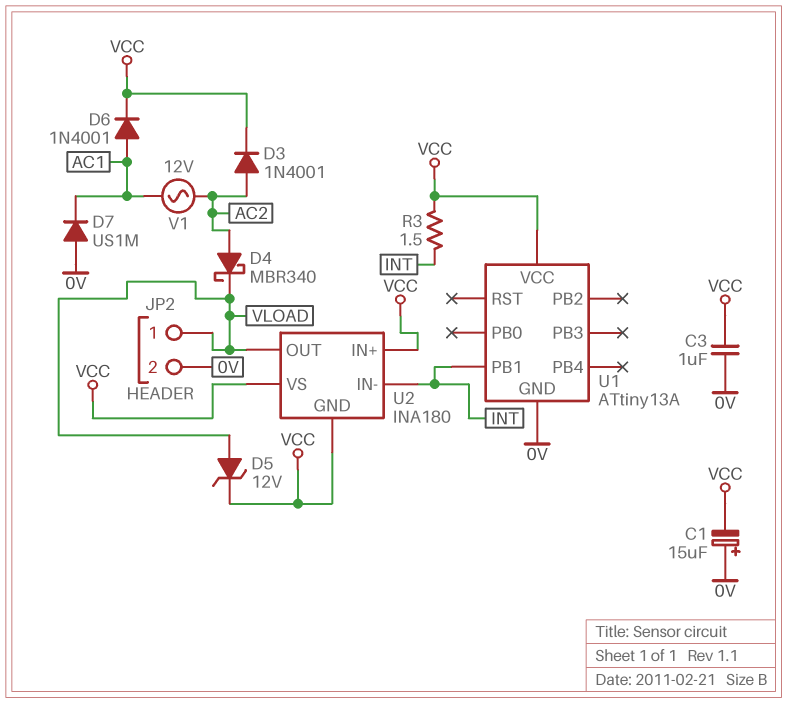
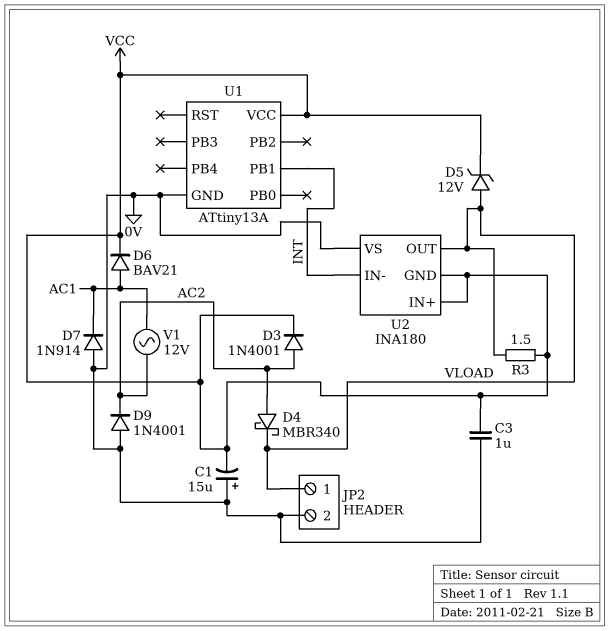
D6: diode 1N4001 (A AC1, K VCC) -> diode BAV21 (A AC1, K VCC)
D7: diode US1M (A 0V, K AC1) -> diode 1N914 (A 0V, K AC1)
D9: none -> diode 1N4001 (A 0V, K AC2)
R3: 1.5 (INT, VCC) -> 1.5 (VCC, VLOAD)
U2 pin VS: VCC -> 0V

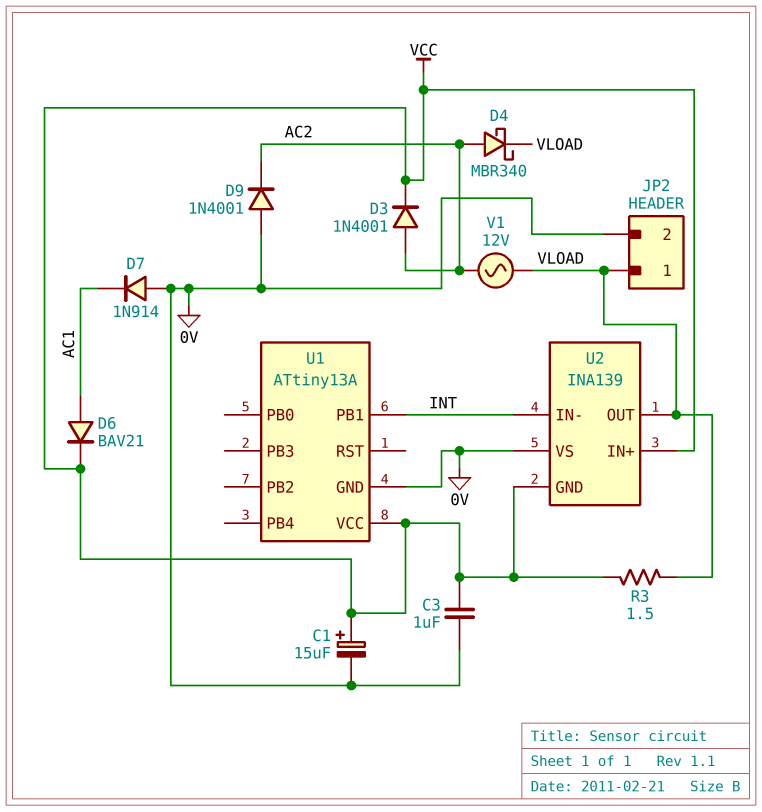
C1: 15uF (plus 0V, minus VCC) -> 15uF (plus VCC, minus 0V)
D5: zener 12V (A VLOAD, K VCC) -> none
U2: INA180 -> INA139
V1: AC 12V (AC1, AC2) -> AC 12V (AC2, VLOAD)

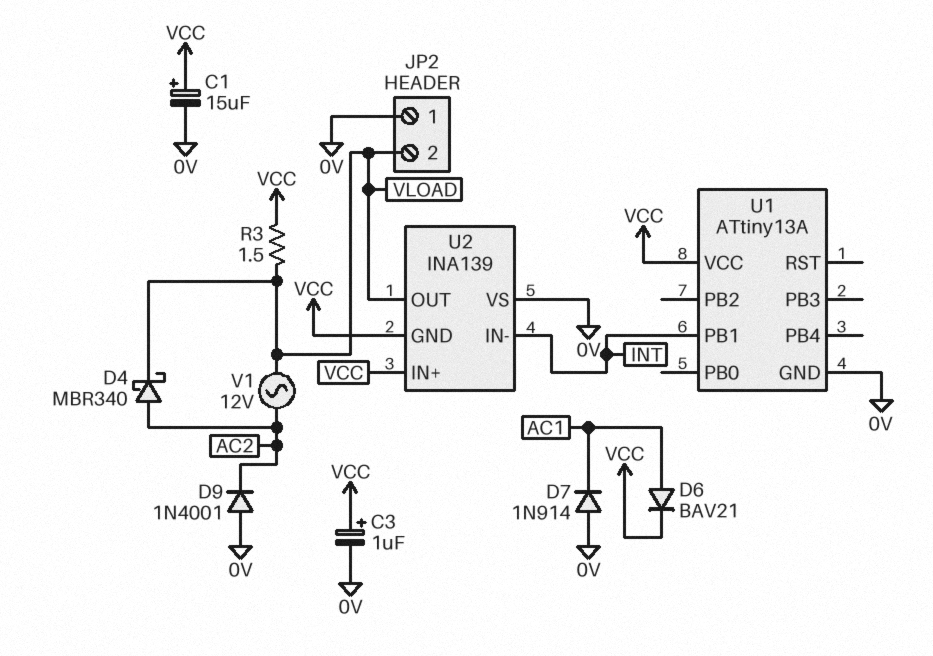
C3: 1uF (0V, VCC) -> 1uF (plus VCC, minus 0V)
D3: diode 1N4001 (A AC2, K VCC) -> none
JP2 pin 1: VLOAD -> 0V
JP2 pin 2: 0V -> VLOAD

